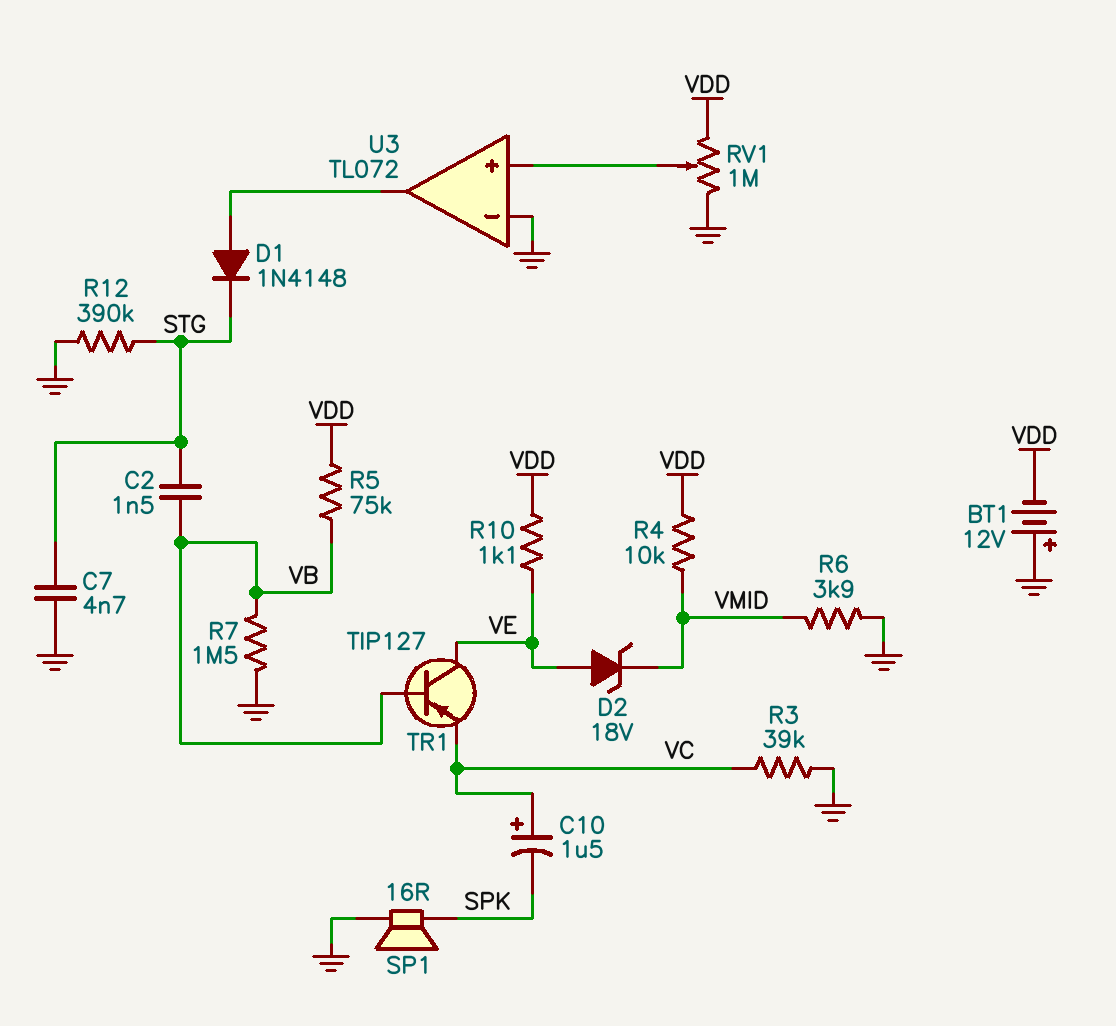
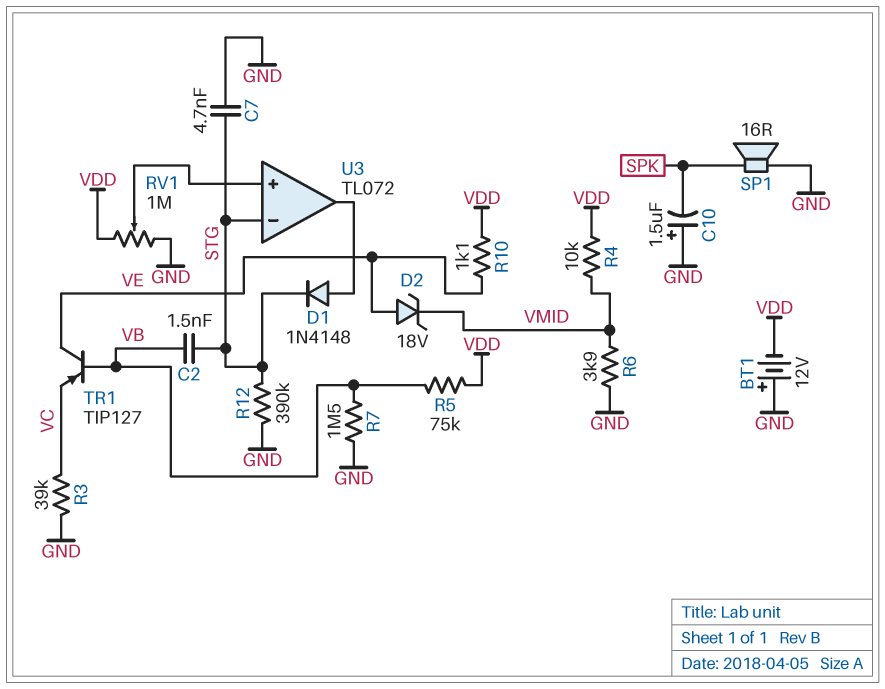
C10: 1.5uF (plus VC, minus SPK) -> 1.5uF (plus GND, minus SPK)
U3 pin in-: GND -> STG

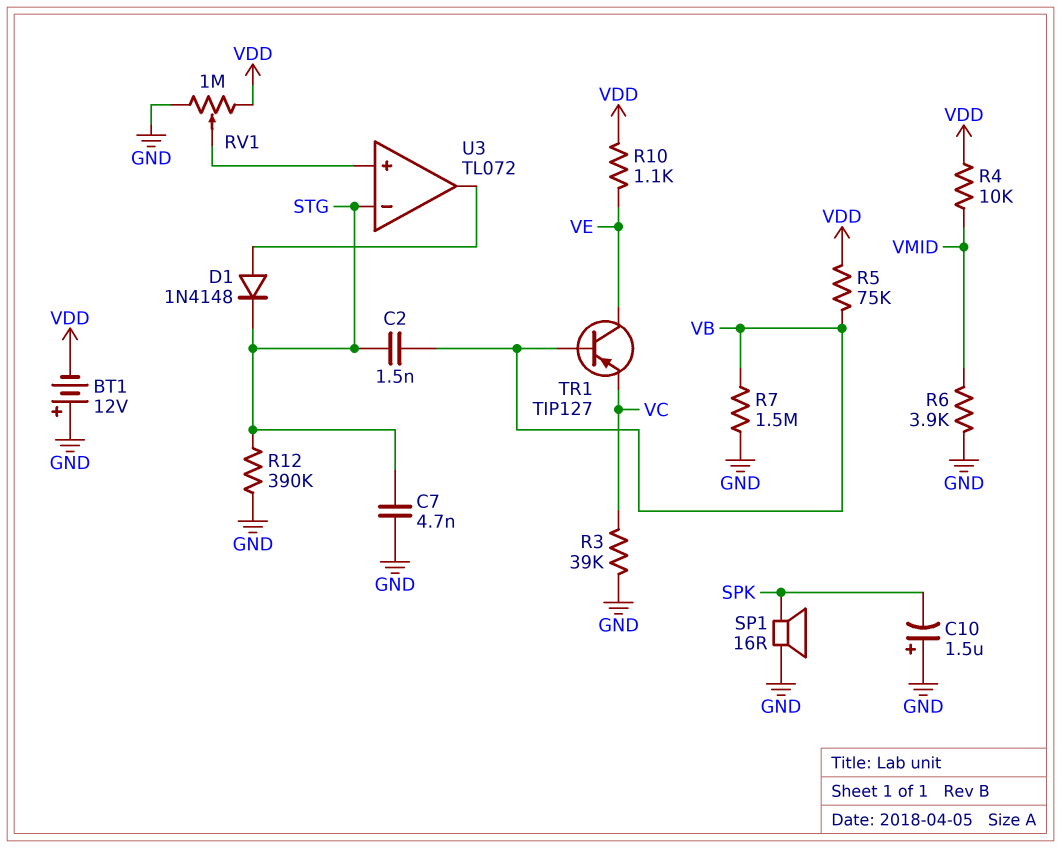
D2: zener 18V (A VE, K VMID) -> none

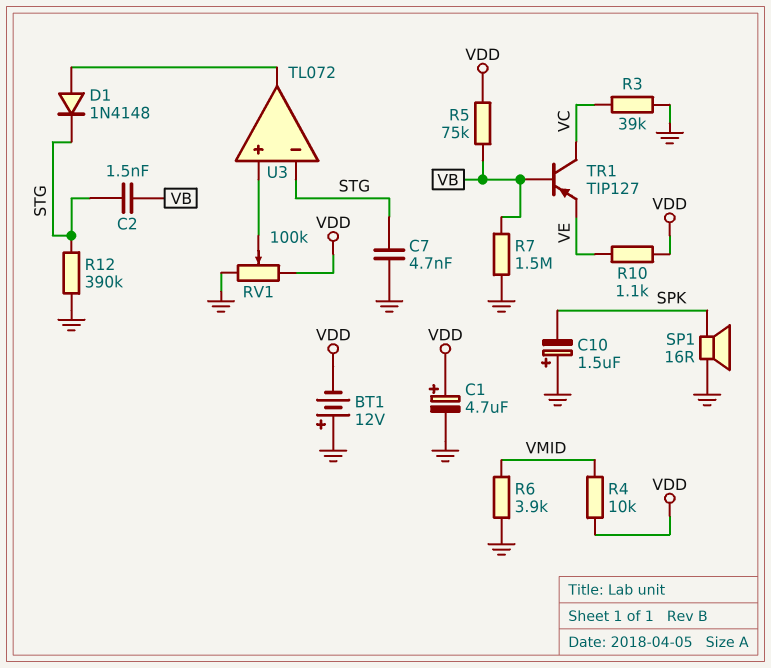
C1: none -> 4.7uF (plus VDD, minus GND)
RV1: 1M (GND, VDD, wiper U3/in+) -> 100k (GND, VDD, wiper U3/in+)
TR1: PNP TIP127 (B VB, C VE, E VC) -> PNP TIP127 (B VB, C VC, E VE)

